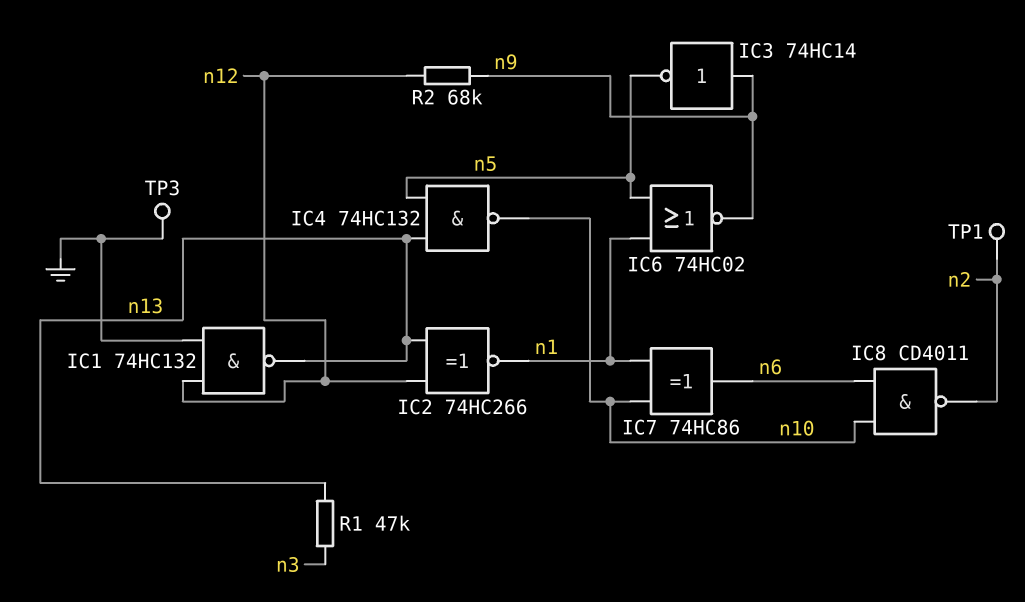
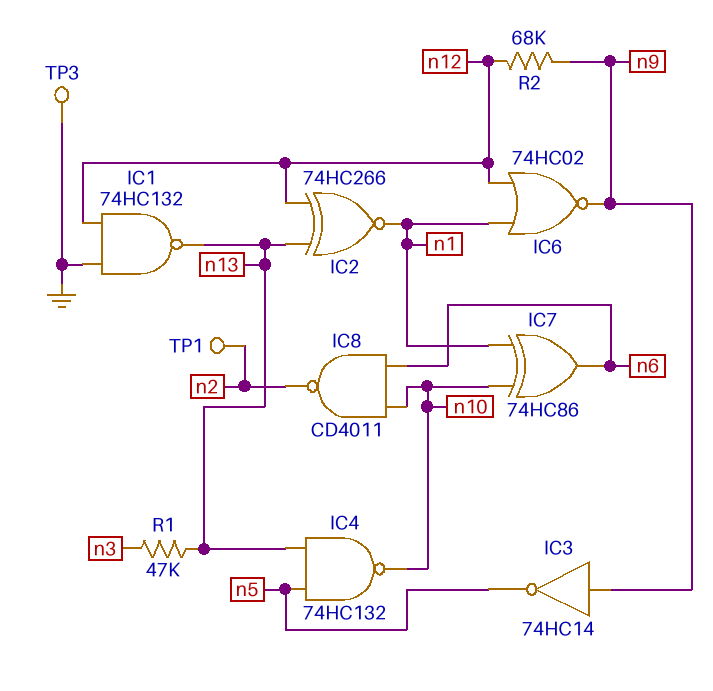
IC6: NOR 74HC02 (in n1, in n5, out n9) -> NOR 74HC02 (in n1, in n12, out n9)

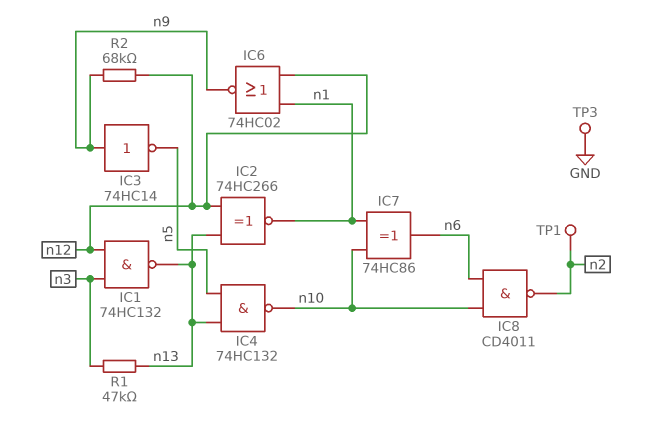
IC1: NAND 74HC132 (in GND, in n12, out n13) -> NAND 74HC132 (in n3, in n12, out n13)

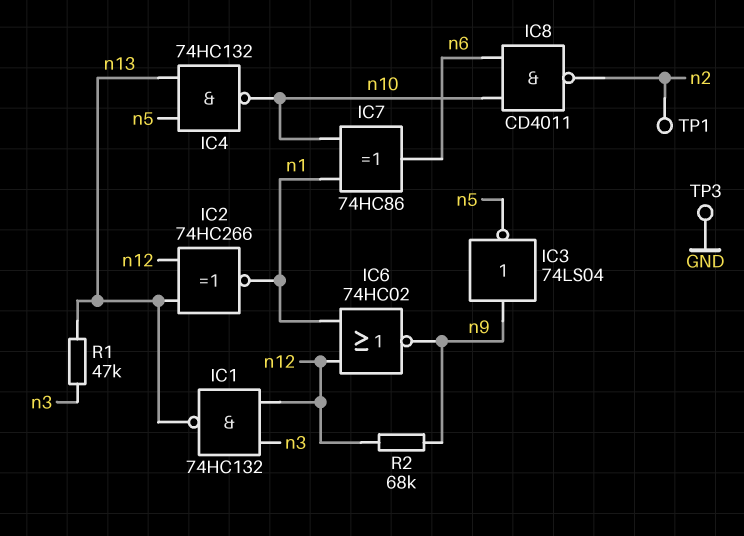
IC3: NOT 74HC14 (in n9, out n5) -> NOT 74LS04 (in n9, out n5)

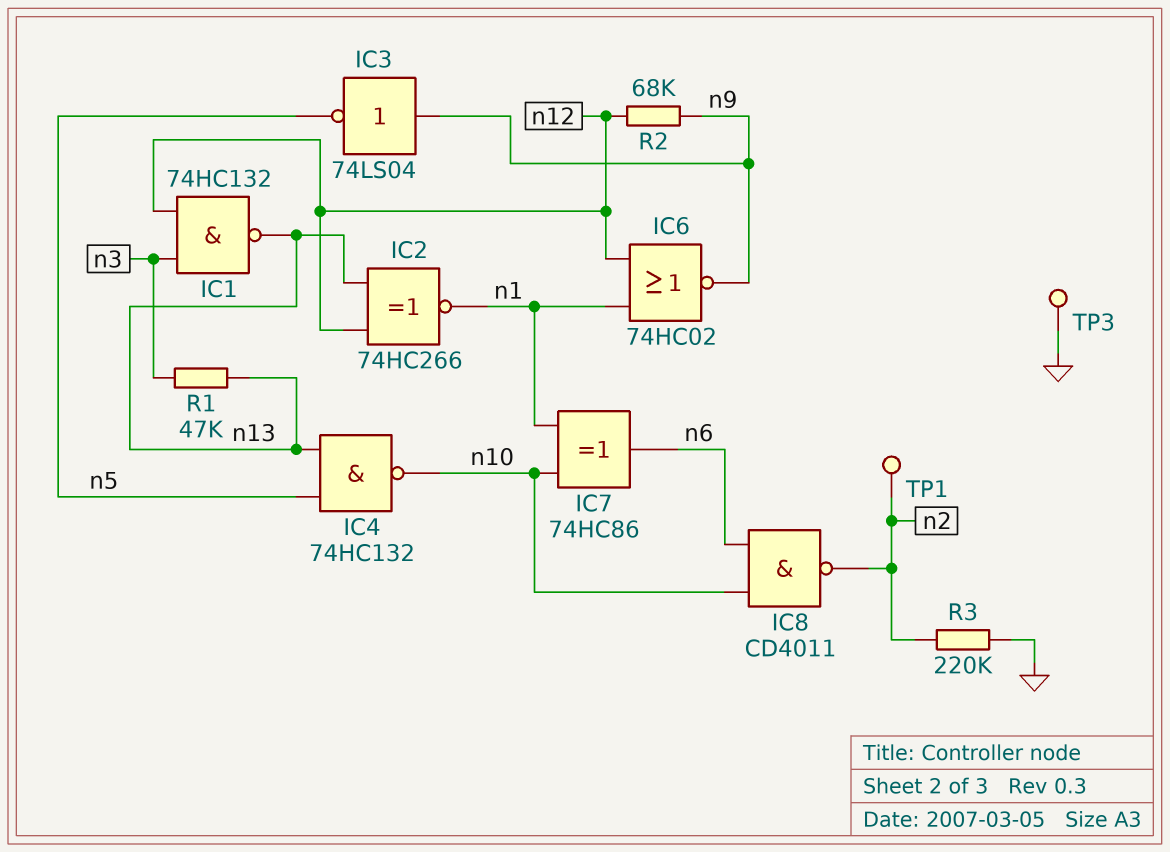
R3: none -> 220k (GND, n2)

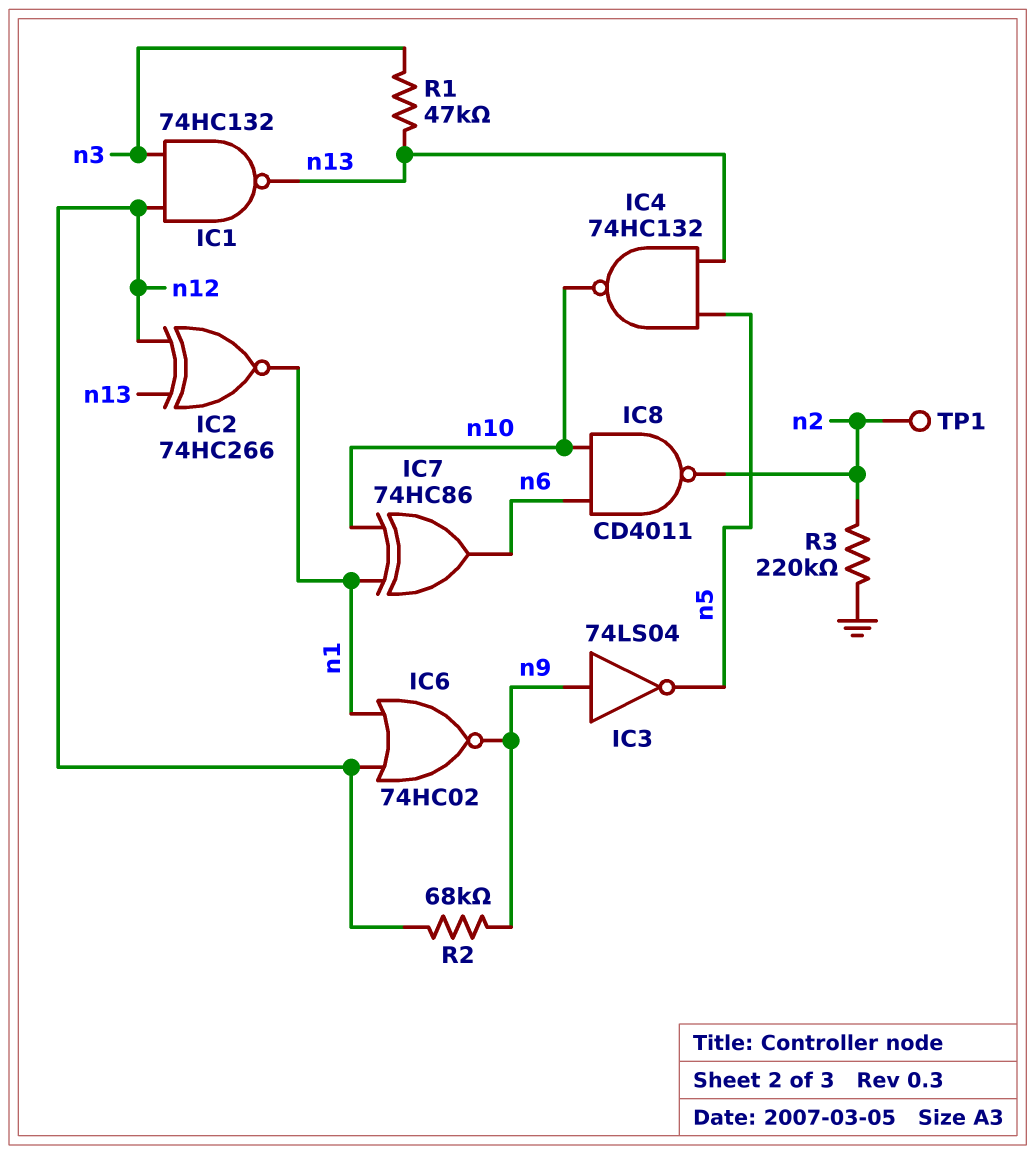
TP3: test point (GND) -> none

